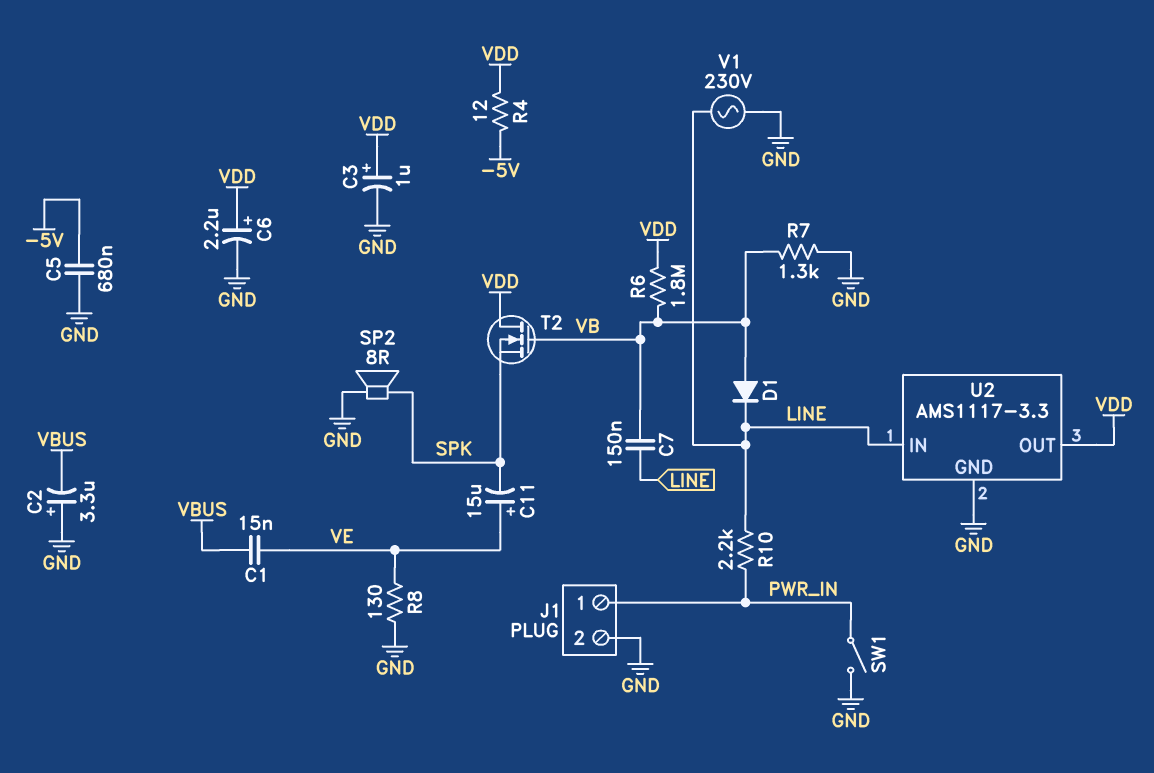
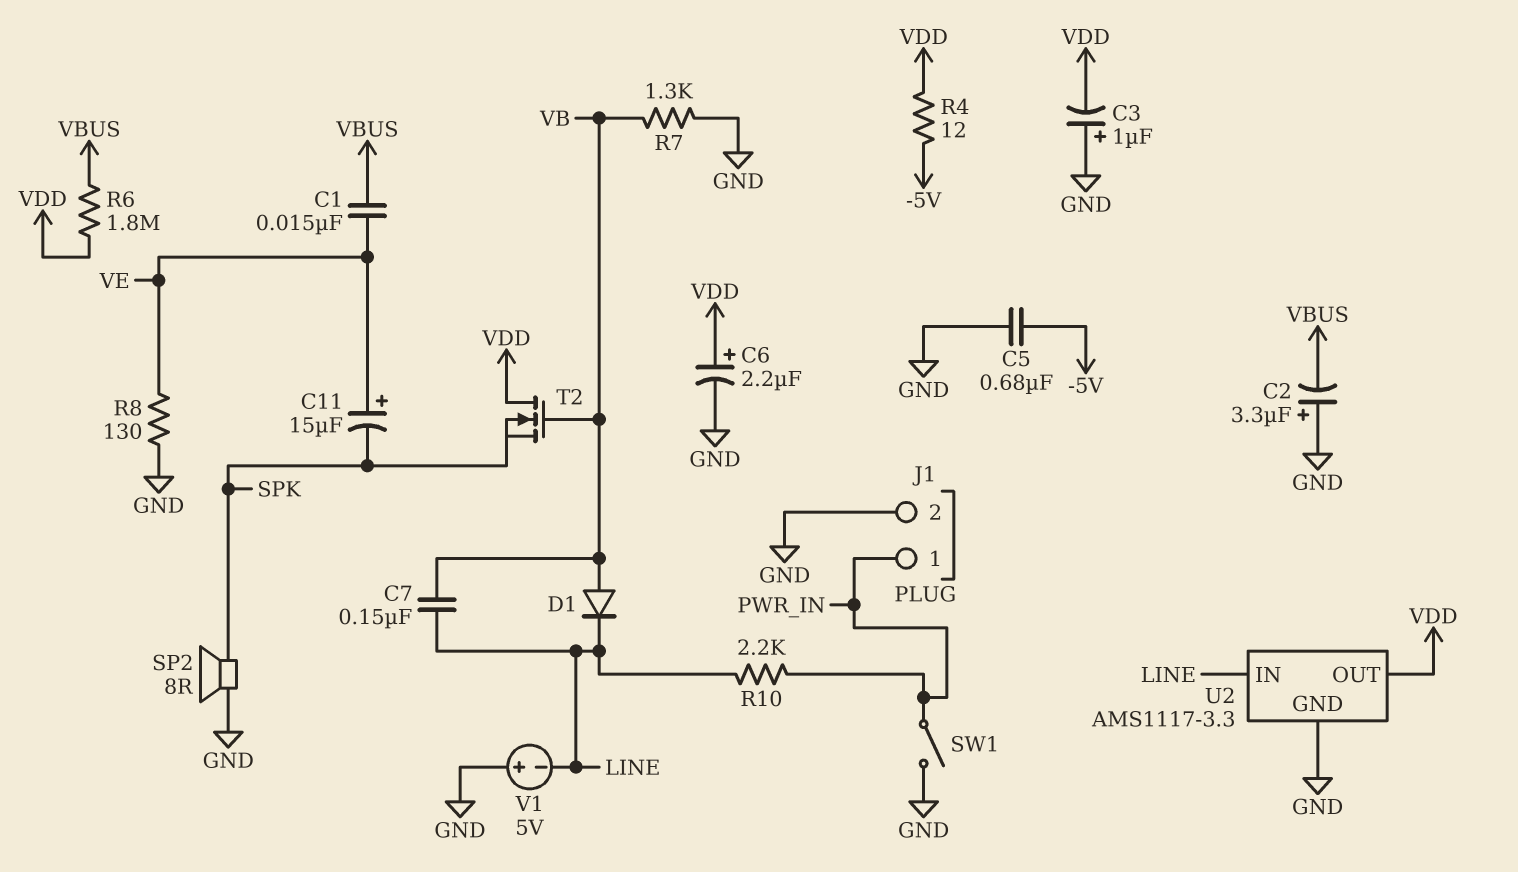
C3: 1uF (plus VDD, minus GND) -> 1uF (plus GND, minus VDD)
R6: 1.8M (VB, VDD) -> 1.8M (VBUS, VDD)
V1: AC 230V (GND, LINE) -> 5V (plus GND, minus LINE)

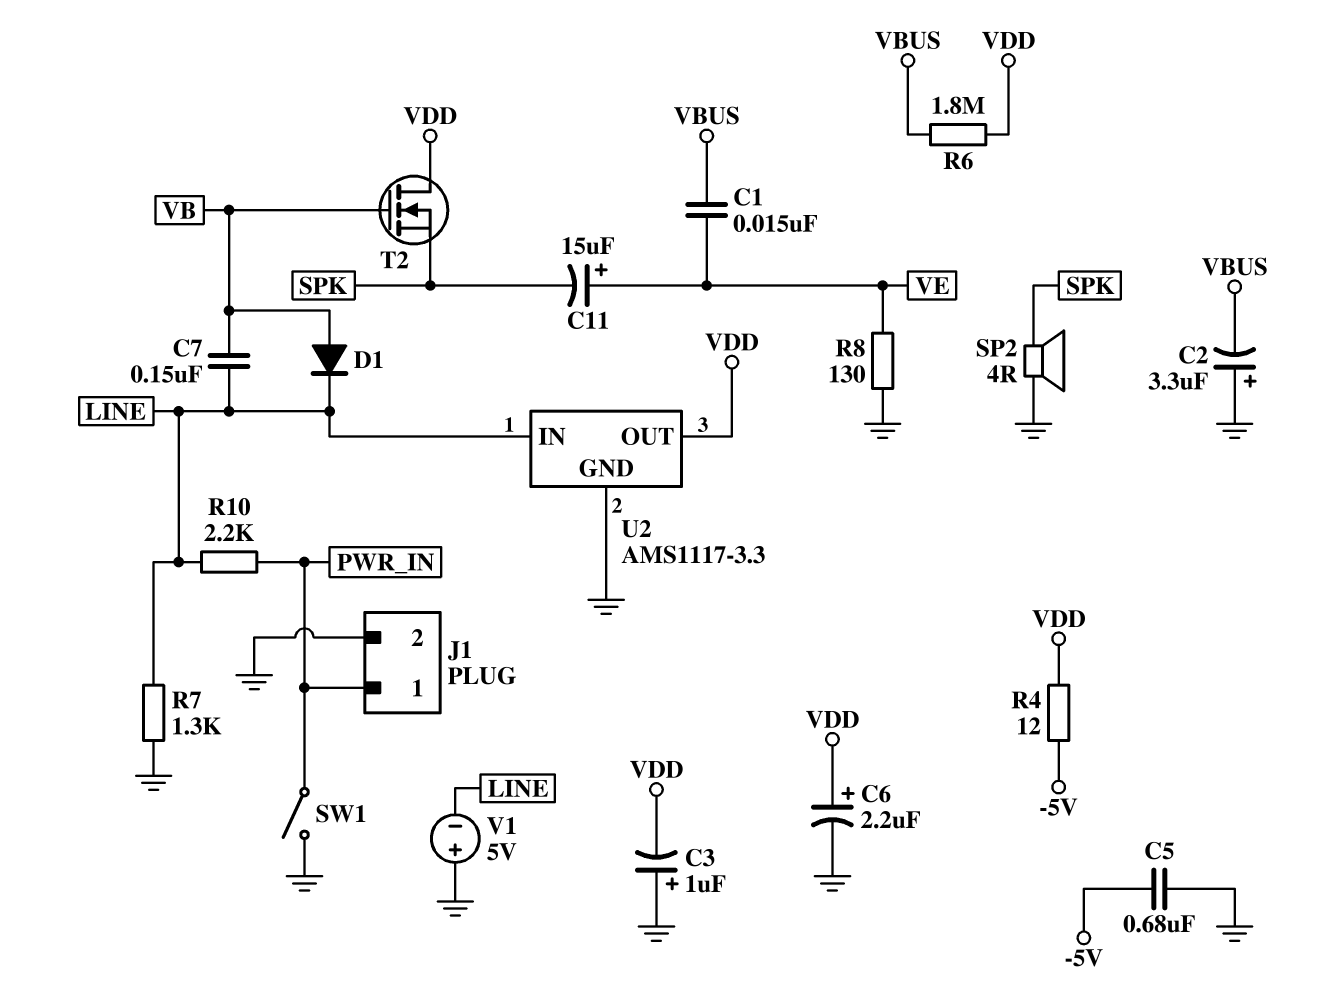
R7: 1.3k (GND, VB) -> 1.3k (GND, LINE)
SP2: speaker 8R (GND, SPK) -> speaker 4R (GND, SPK)

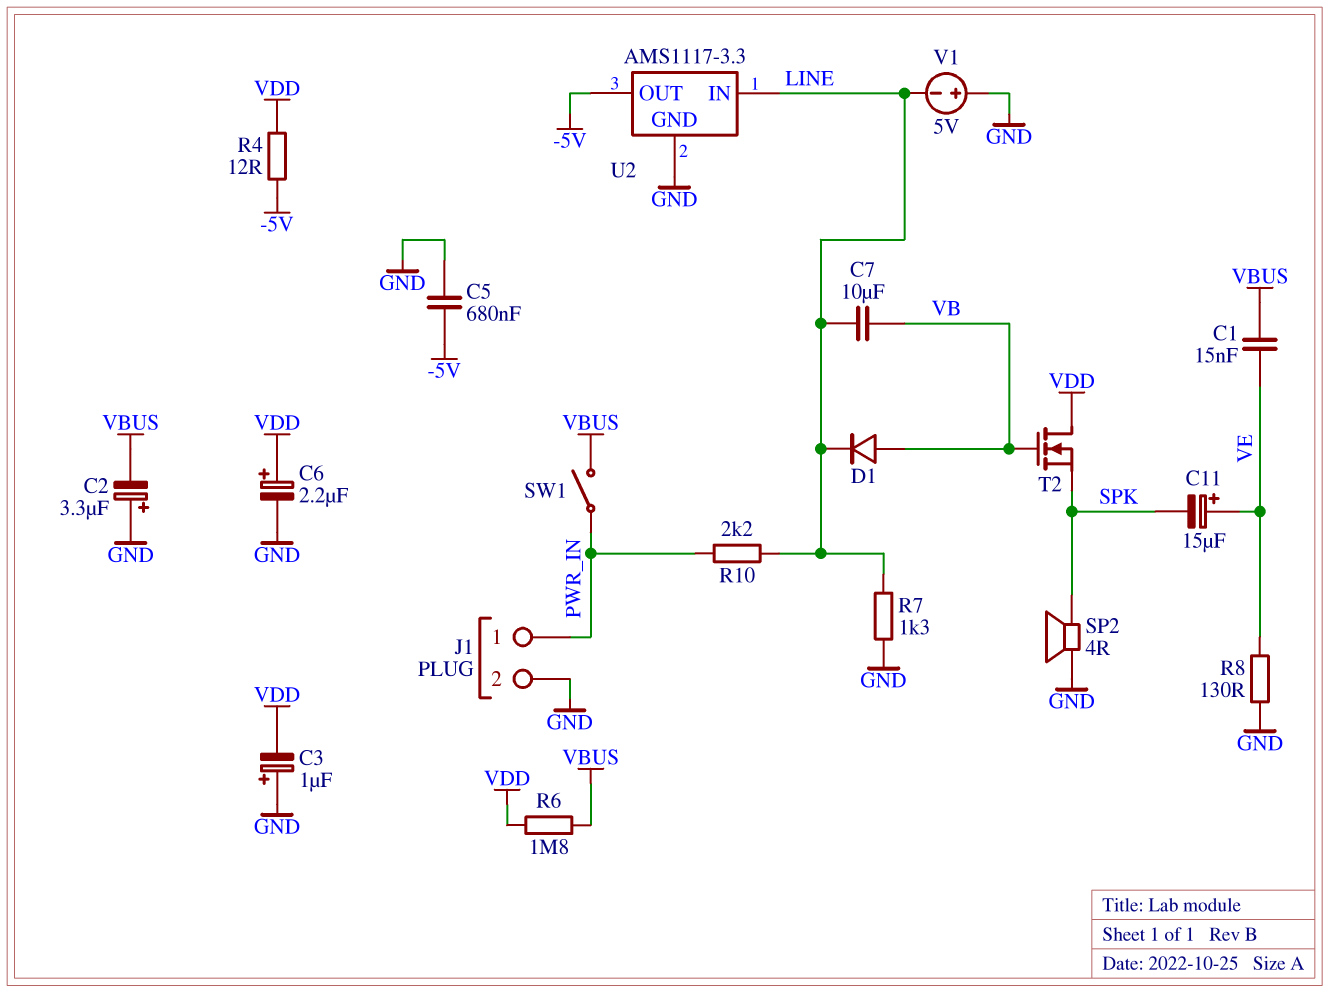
C7: 150nF (LINE, VB) -> 10uF (LINE, VB)
SW1: switch (GND, PWR_IN) -> switch (PWR_IN, VBUS)
U2 pin OUT: VDD -> -5V

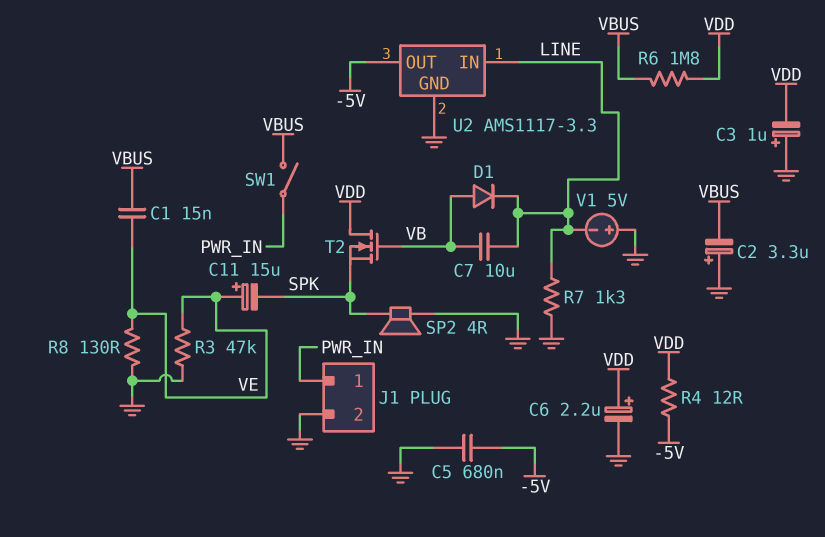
R3: none -> 47k (GND, VE)
R10: 2.2k (LINE, PWR_IN) -> none

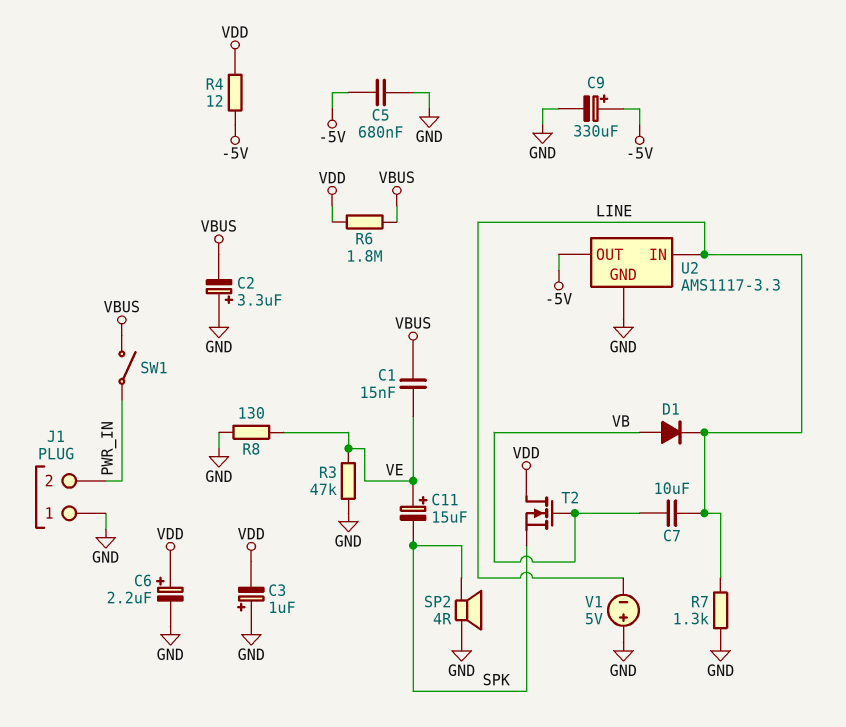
C9: none -> 330uF (plus -5V, minus GND)
J1 pin 1: PWR_IN -> GND
J1 pin 2: GND -> PWR_IN

